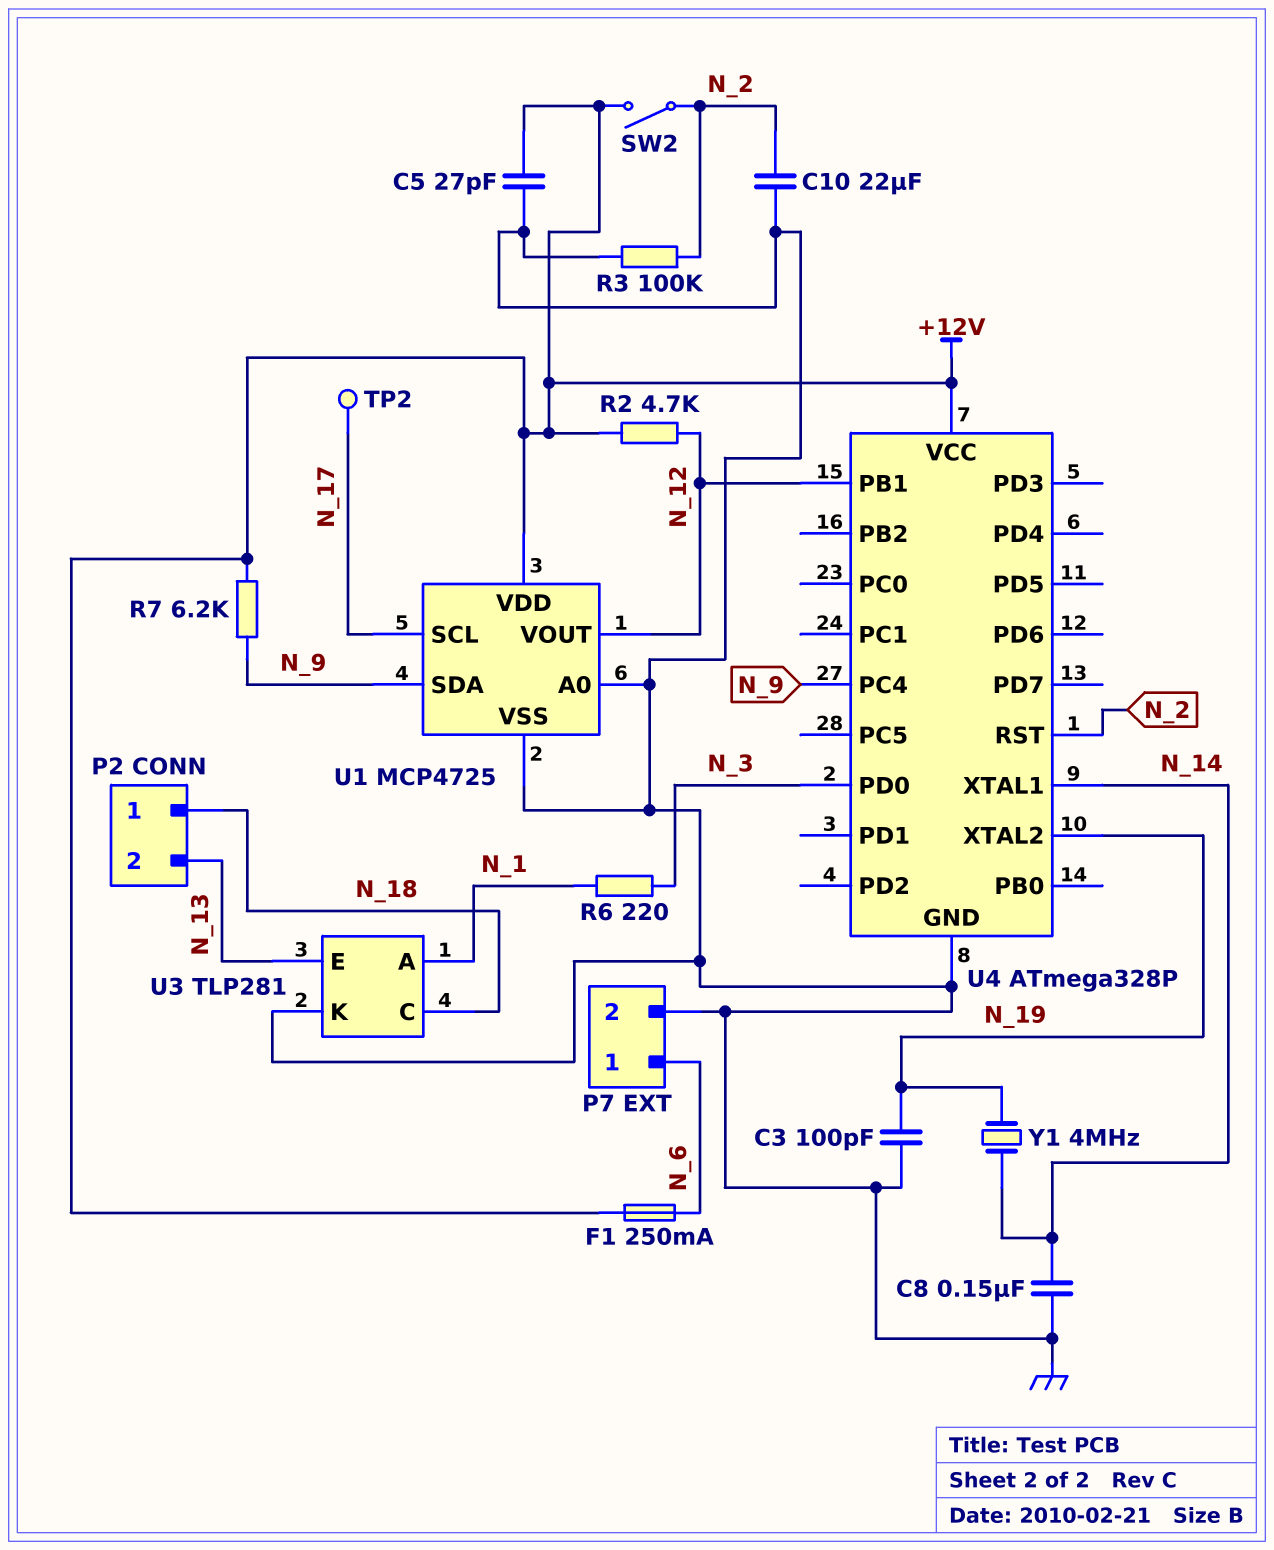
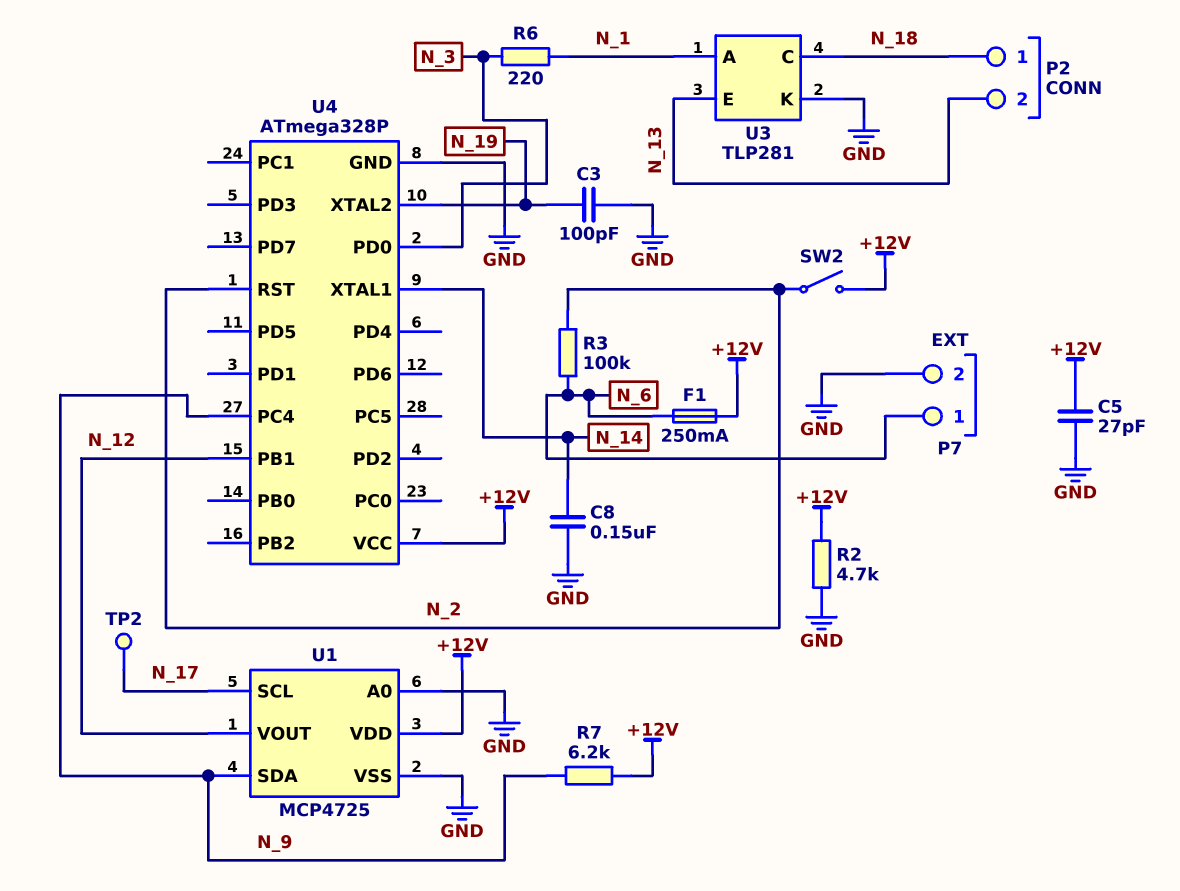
C10: 22uF (GND, N_2) -> none
R2: 4.7k (+12V, N_12) -> 4.7k (+12V, GND)
R3: 100k (GND, N_2) -> 100k (N_2, N_6)
Y1: 4MHz (N_14, N_19) -> none

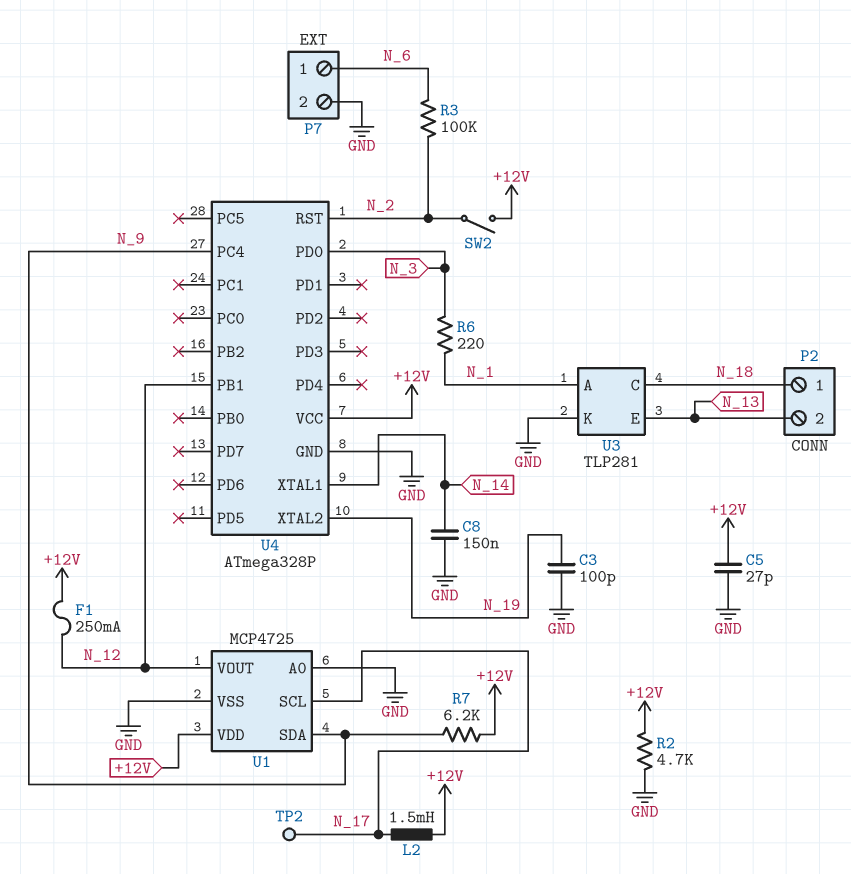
F1: 250mA (+12V, N_6) -> 250mA (+12V, N_12)
L2: none -> 1.5mH (+12V, N_17)

